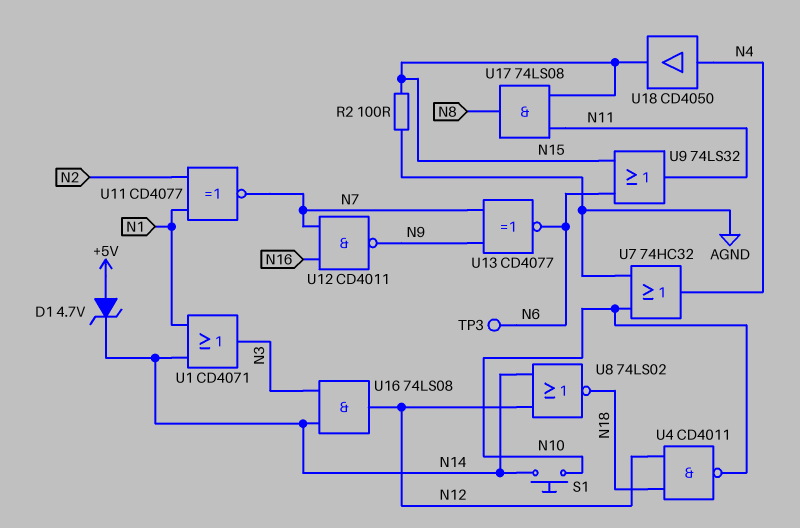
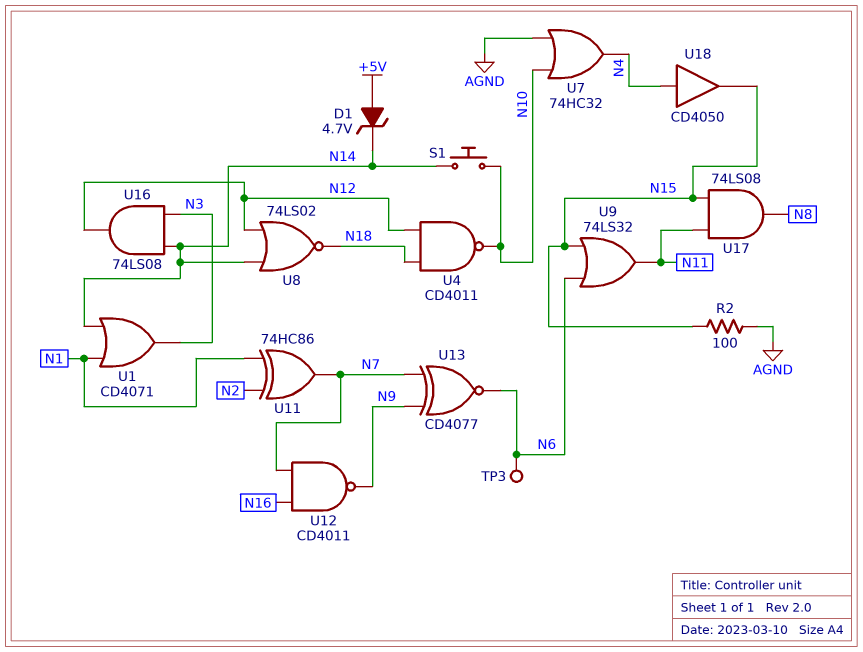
U11: XNOR CD4077 (in N1, in N2, out N7) -> XOR 74HC86 (in N1, in N2, out N7)

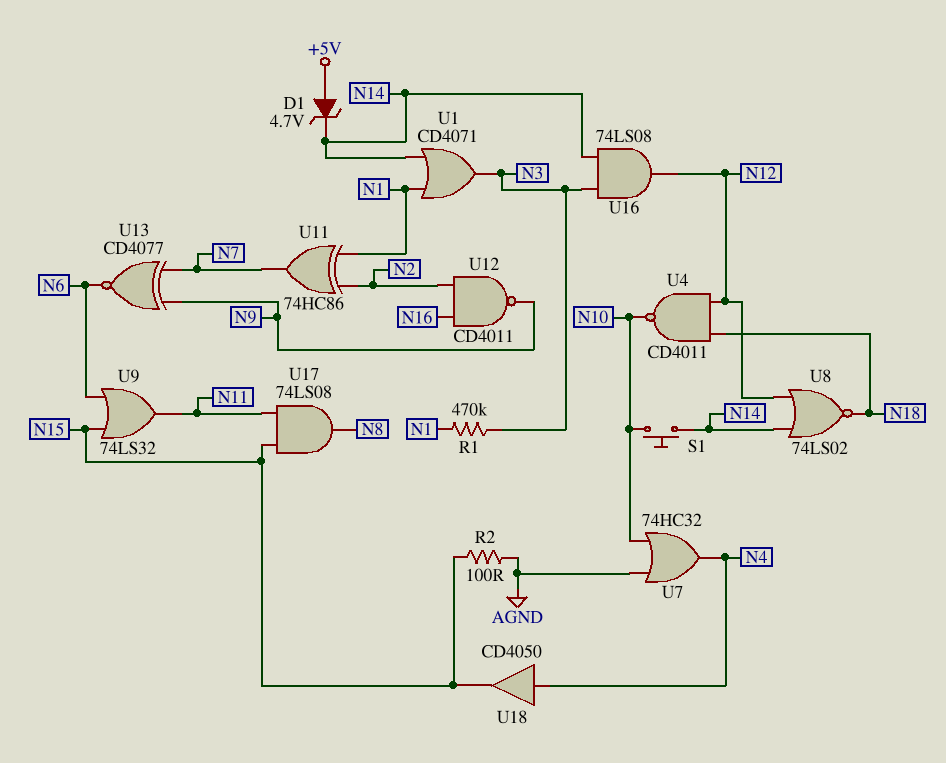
R1: none -> 470k (N1, N3)
TP3: test point (N6) -> none
U12: NAND CD4011 (in N7, in N16, out N9) -> NAND CD4011 (in N2, in N16, out N9)

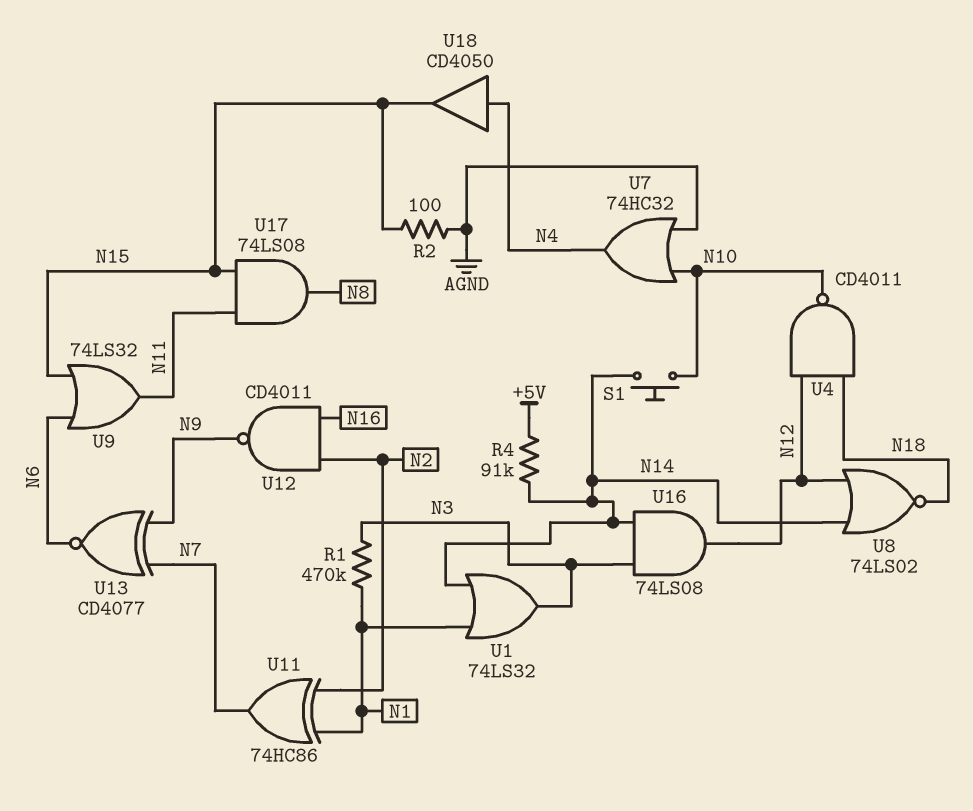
D1: zener 4.7V (A +5V, K N14) -> none
R4: none -> 91k (+5V, N14)
U1: OR CD4071 (in N1, in N14, out N3) -> OR 74LS32 (in N1, in N14, out N3)

